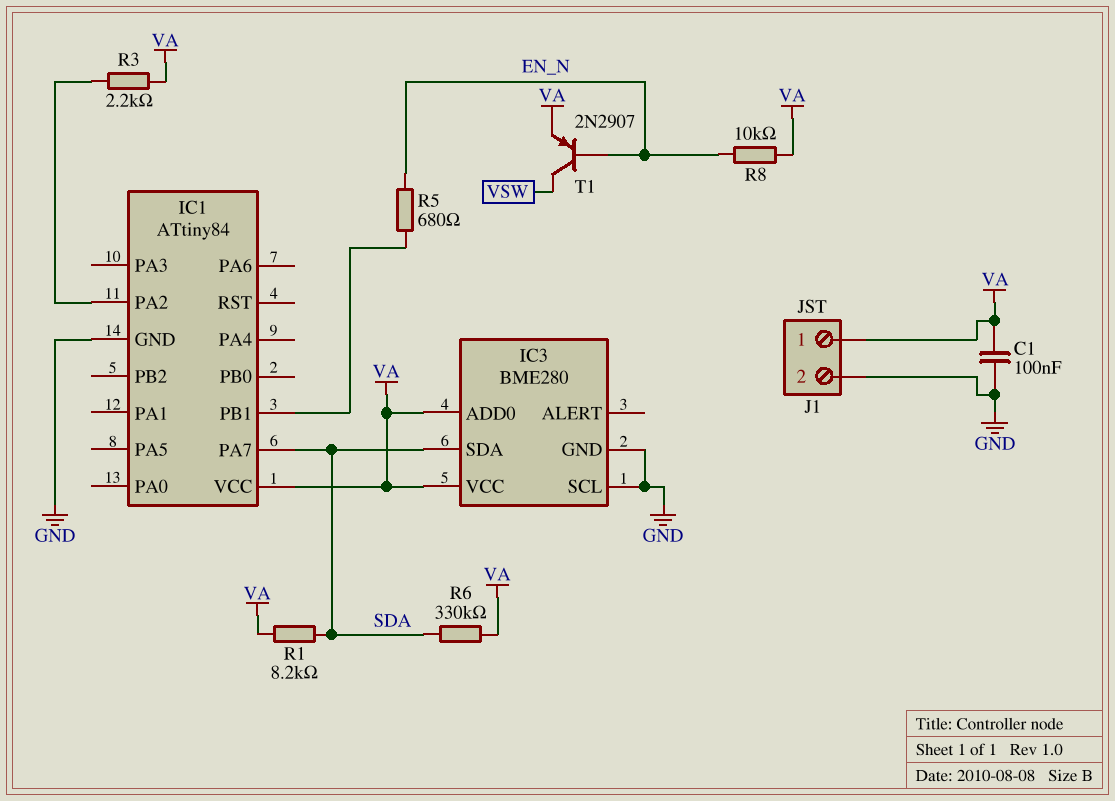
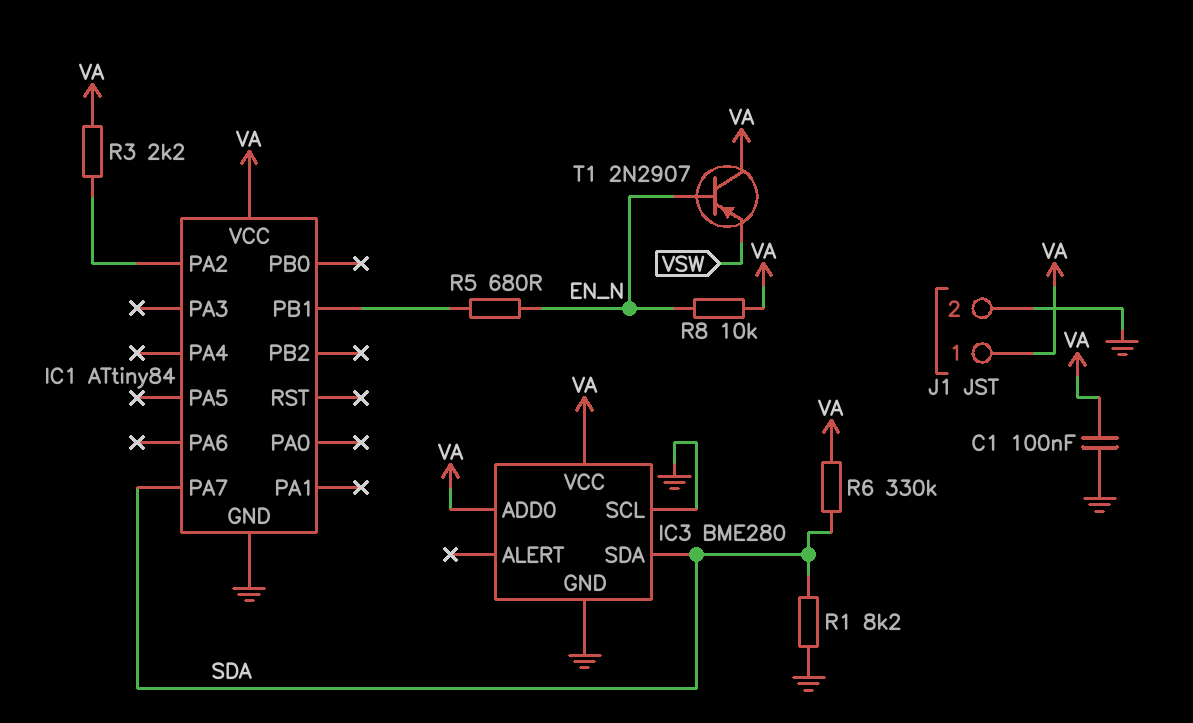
R1: 8.2k (SDA, VA) -> 8.2k (GND, SDA)
T1: PNP 2N2907 (B EN_N, C VSW, E VA) -> PNP 2N2907 (B EN_N, C VA, E VSW)

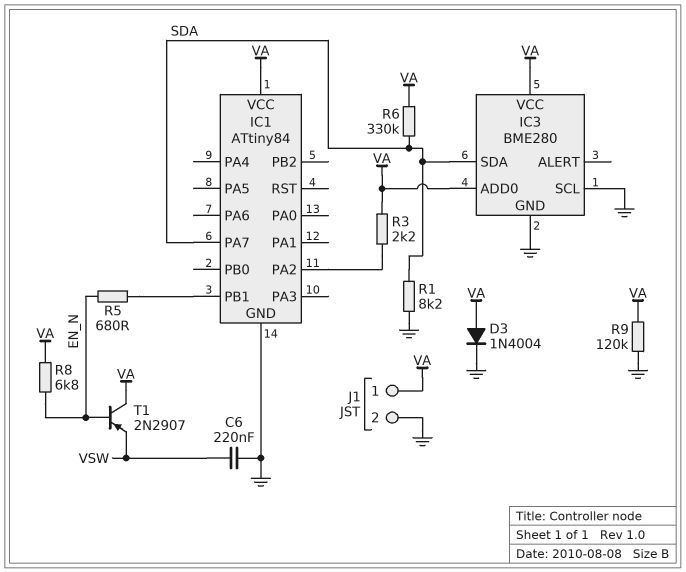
C1: 100nF (GND, VA) -> none
C6: none -> 220nF (GND, VSW)
D3: none -> diode 1N4004 (A VA, K GND)
R8: 10k (EN_N, VA) -> 6.8k (EN_N, VA)
R9: none -> 120k (GND, VA)

